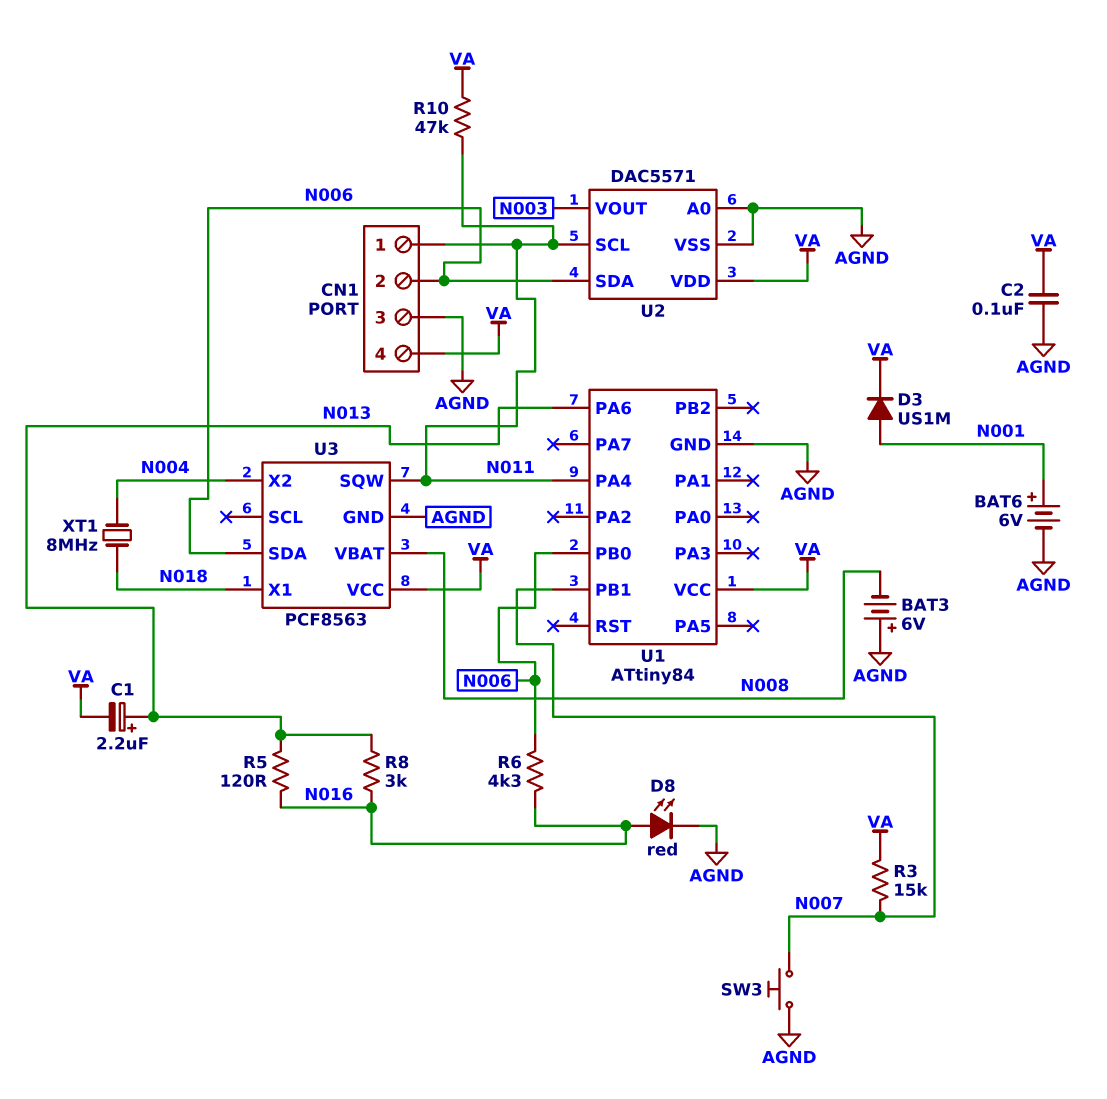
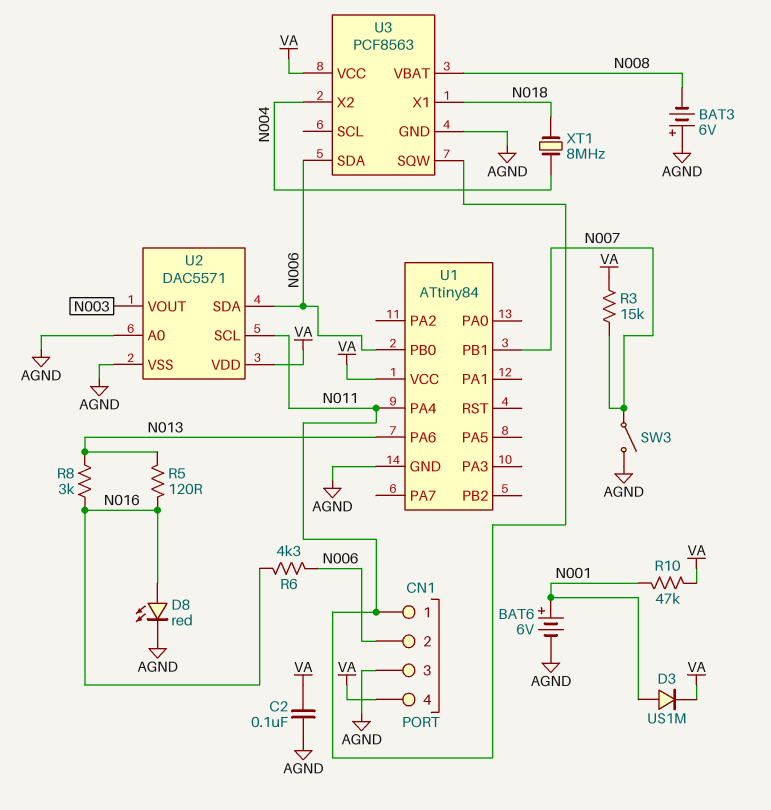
C1: 2.2uF (plus N013, minus VA) -> none
R10: 47k (N011, VA) -> 47k (N001, VA)
SW3: button (AGND, N007) -> switch (AGND, N007)

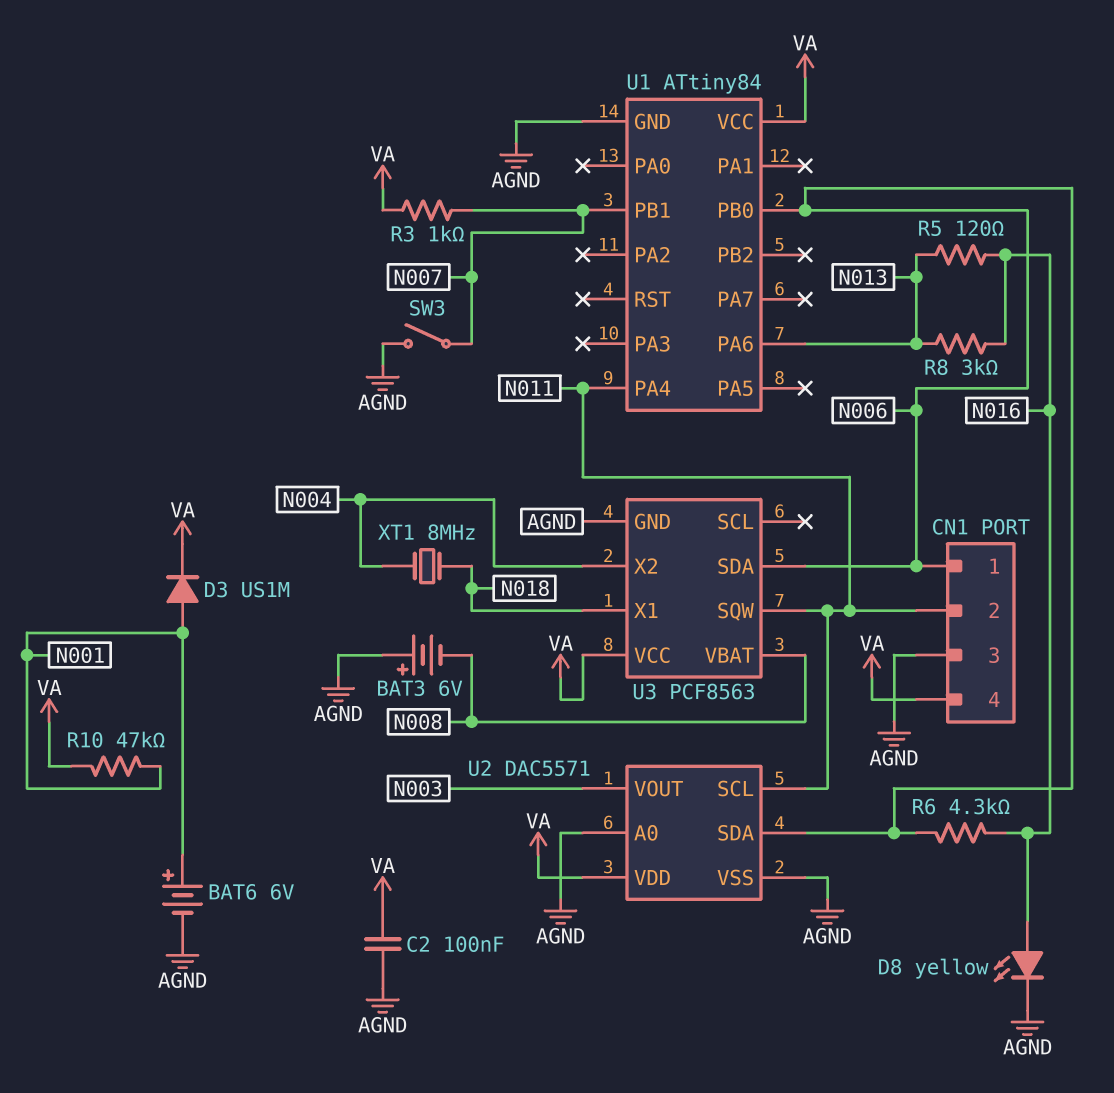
CN1 pin 1: N011 -> N006
CN1 pin 2: N006 -> N011
D8: LED red (A N016, K AGND) -> LED yellow (A N016, K AGND)
R3: 15k (N007, VA) -> 1k (N007, VA)

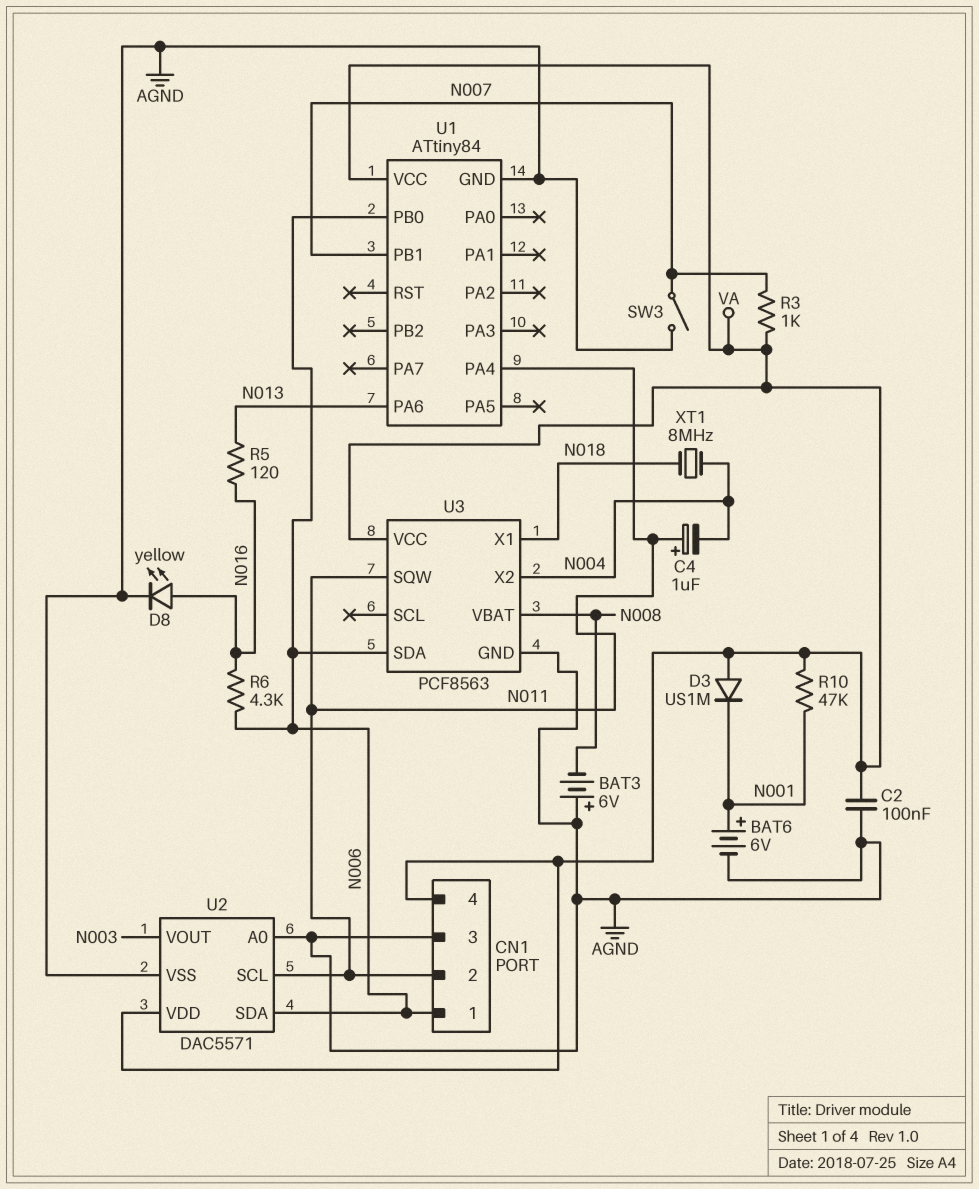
C4: none -> 1uF (plus N011, minus N004)
D3: diode US1M (A N001, K VA) -> diode US1M (A VA, K N001)
R8: 3k (N013, N016) -> none

